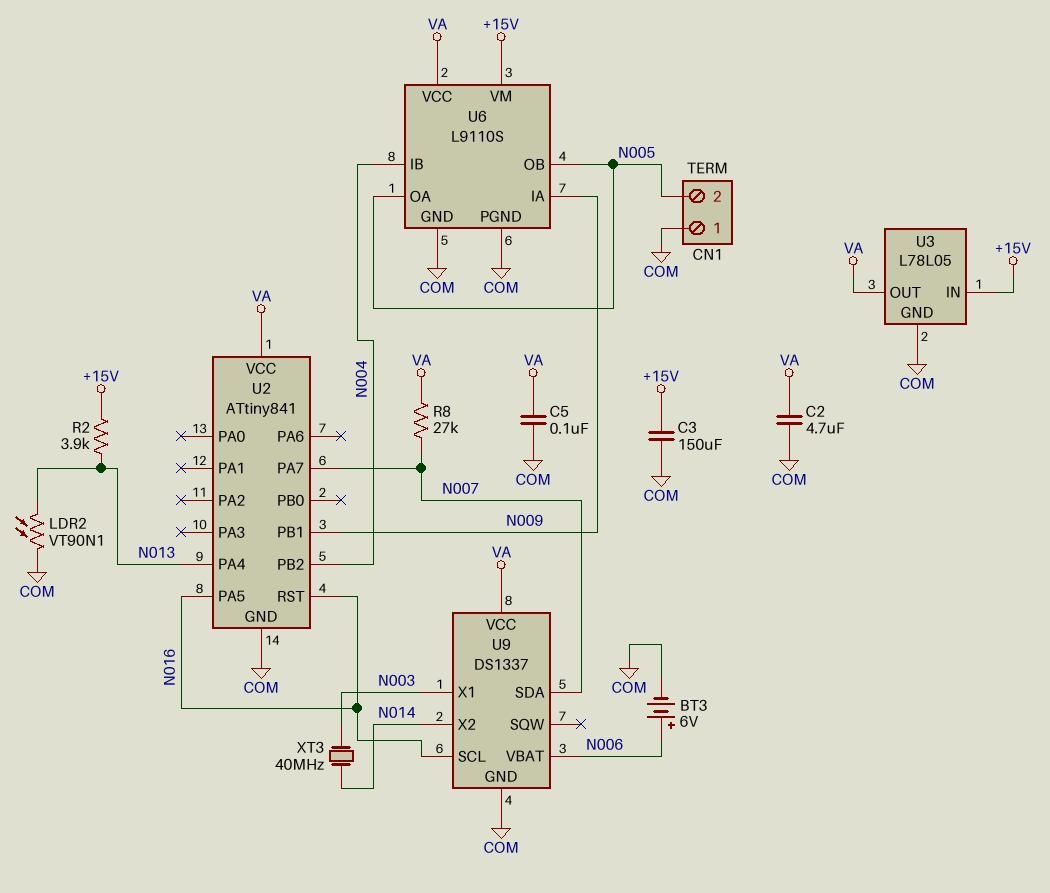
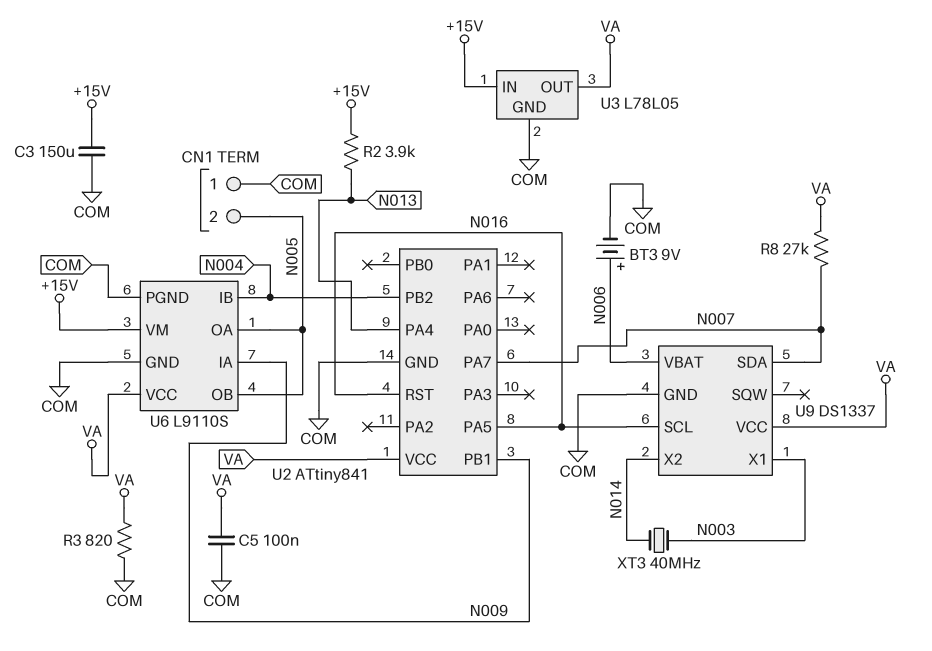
BT3: 6V (plus N006, minus COM) -> 9V (plus N006, minus COM)
C2: 4.7uF (COM, VA) -> none
LDR2: VT90N1 (COM, N013) -> none
R3: none -> 820 (COM, VA)

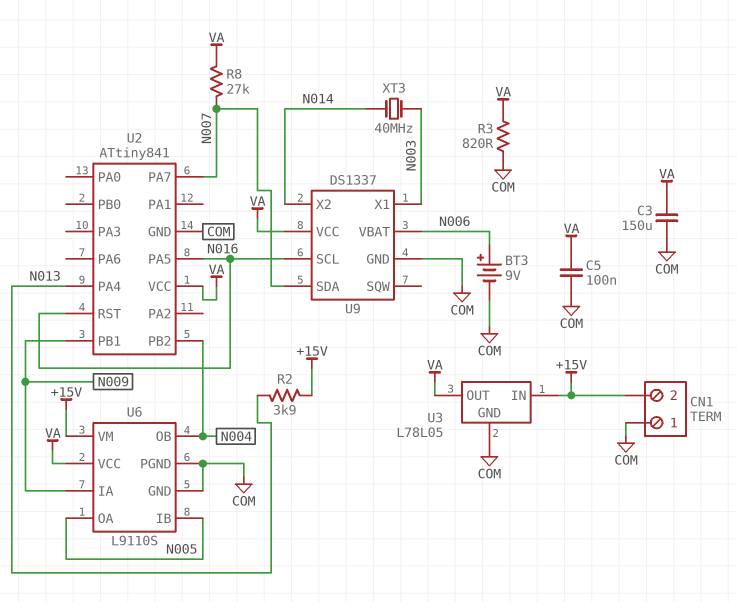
C3: 150uF (+15V, COM) -> 150uF (COM, VA)
CN1 pin 2: N005 -> +15V
U6 pin IB: N004 -> N005
U6 pin OB: N005 -> N004

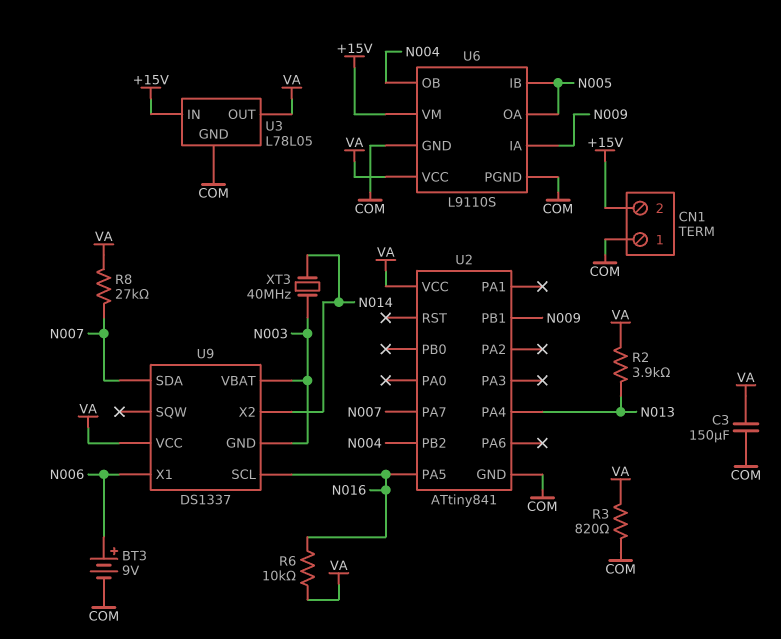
C5: 100nF (COM, VA) -> none
R2: 3.9k (+15V, N013) -> 3.9k (N013, VA)
R6: none -> 10k (N016, VA)
U2 pin RST: N016 -> none
U9 pin GND: COM -> N003
U9 pin VBAT: N006 -> N003
U9 pin X1: N003 -> N006

